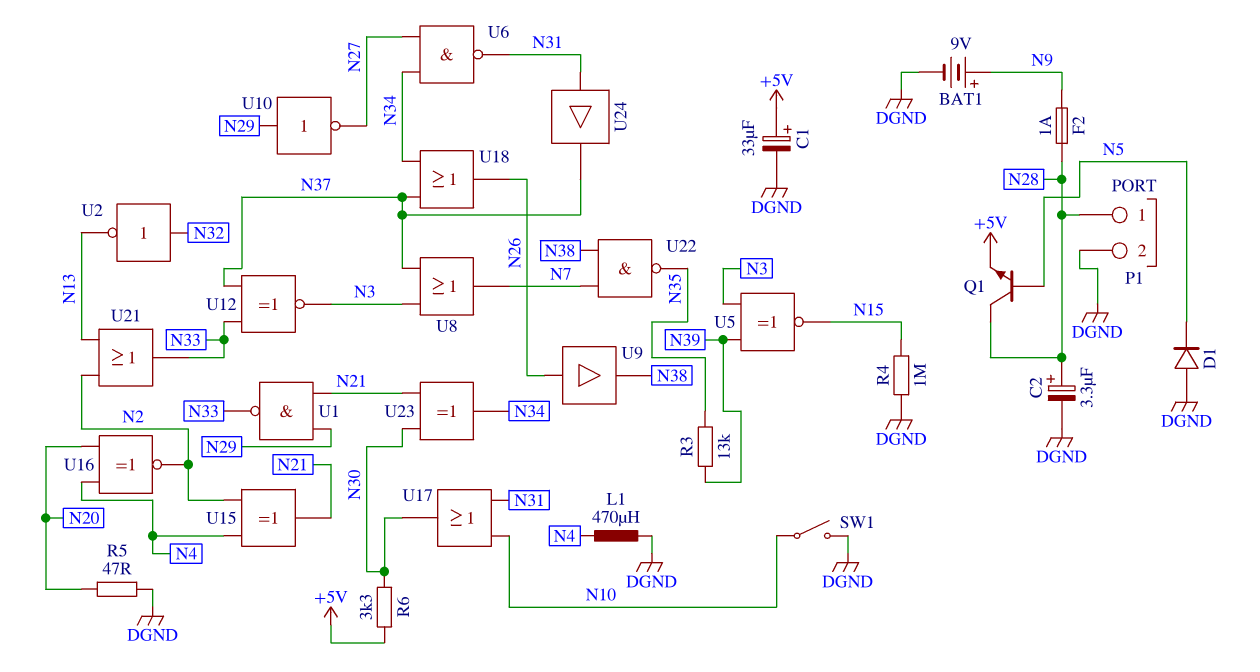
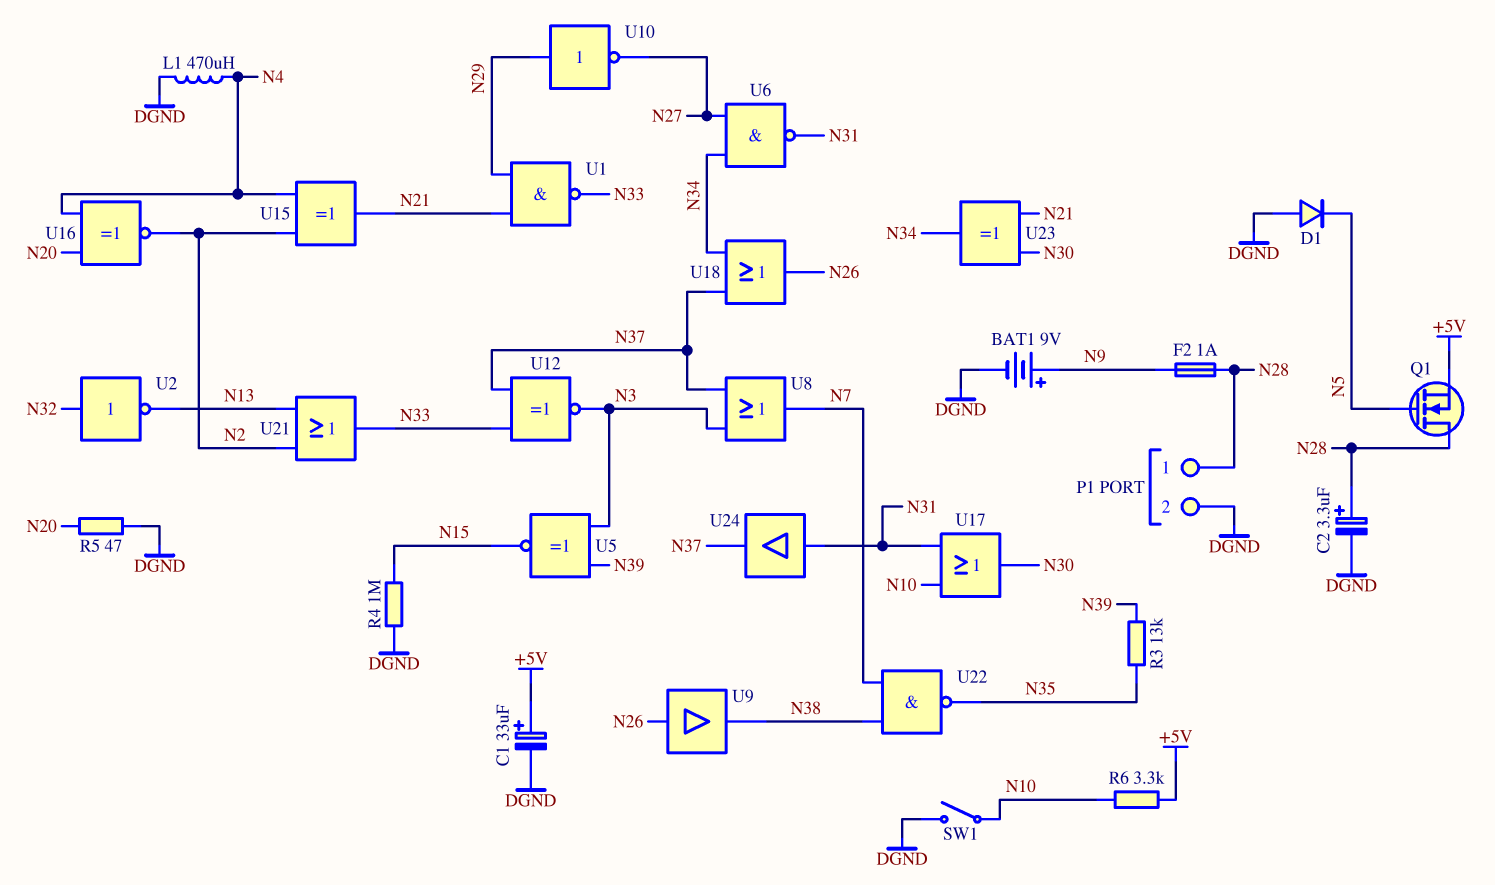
Q1: NPN (B N5, C N28, E +5V) -> NMOS (G N5, D N28, S +5V)
R6: 3.3k (+5V, N30) -> 3.3k (+5V, N10)

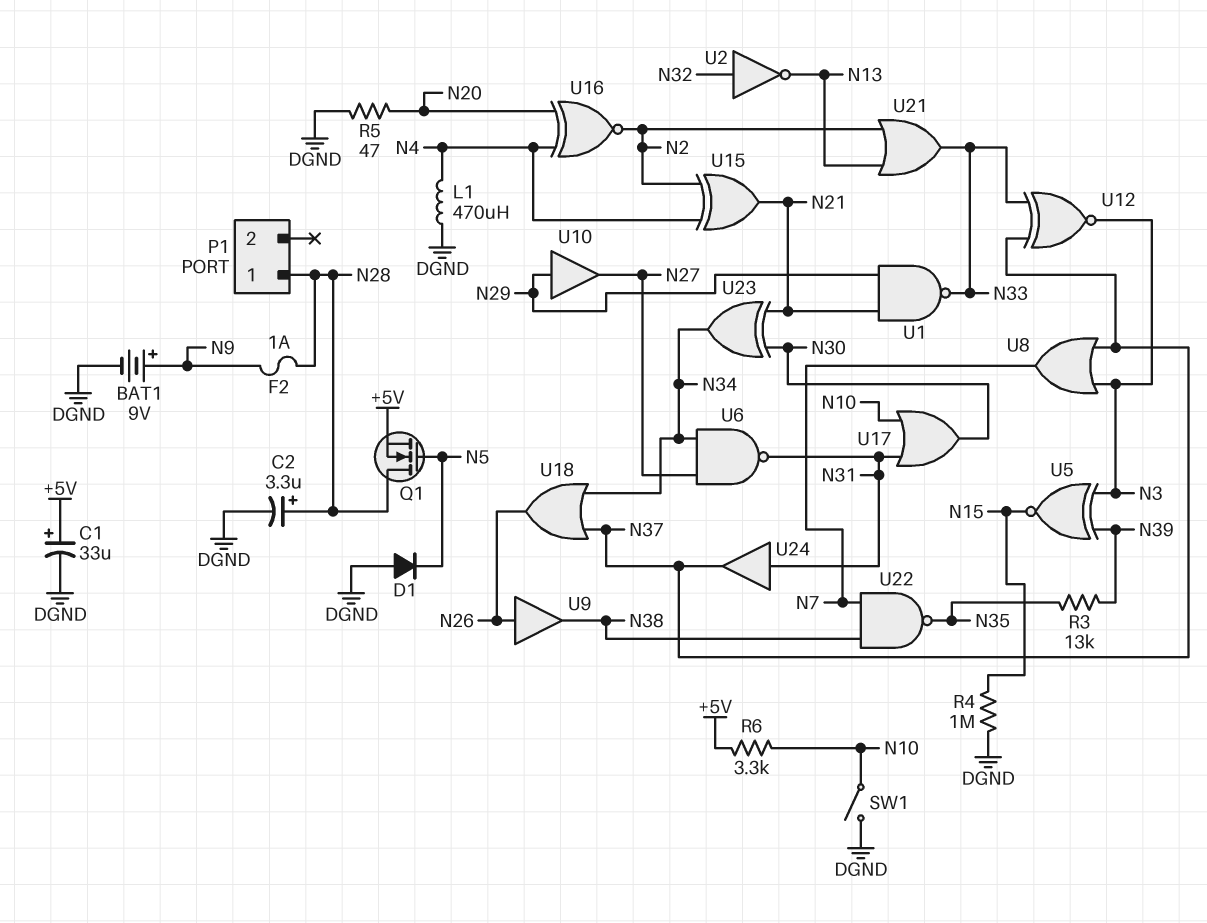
P1 pin 2: DGND -> none
U10: NOT (in N29, out N27) -> buffer (in N29, out N27)

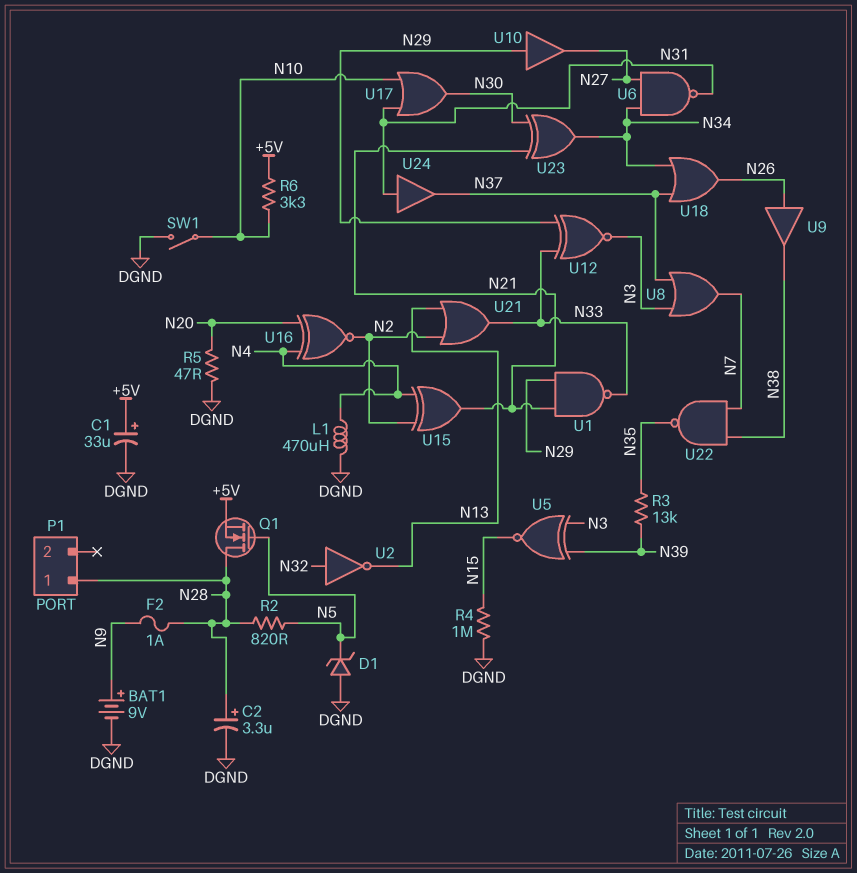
D1: diode (A DGND, K N5) -> zener (A DGND, K N5)
R2: none -> 820 (N5, N28)
U12: XNOR (in N33, in N37, out N3) -> XNOR (in N29, in N33, out N3)

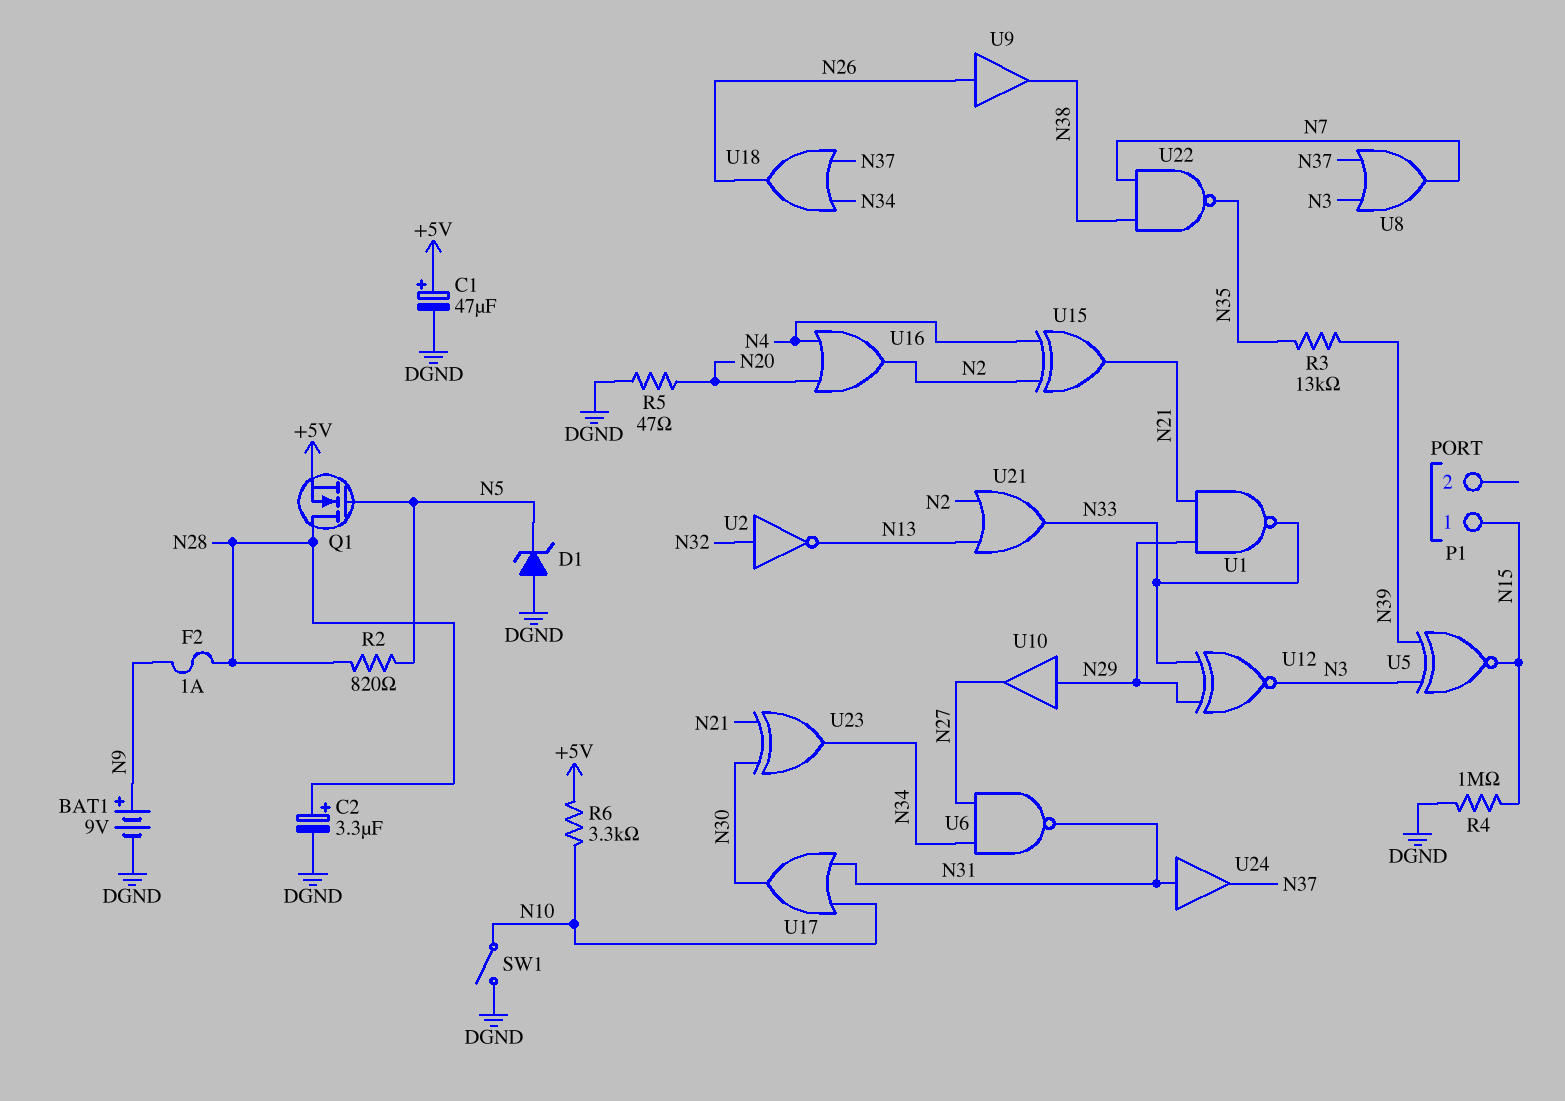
C1: 33uF (plus +5V, minus DGND) -> 47uF (plus +5V, minus DGND)
L1: 470uH (DGND, N4) -> none
P1 pin 1: N28 -> N15
U16: XNOR (in N4, in N20, out N2) -> OR (in N4, in N20, out N2)

